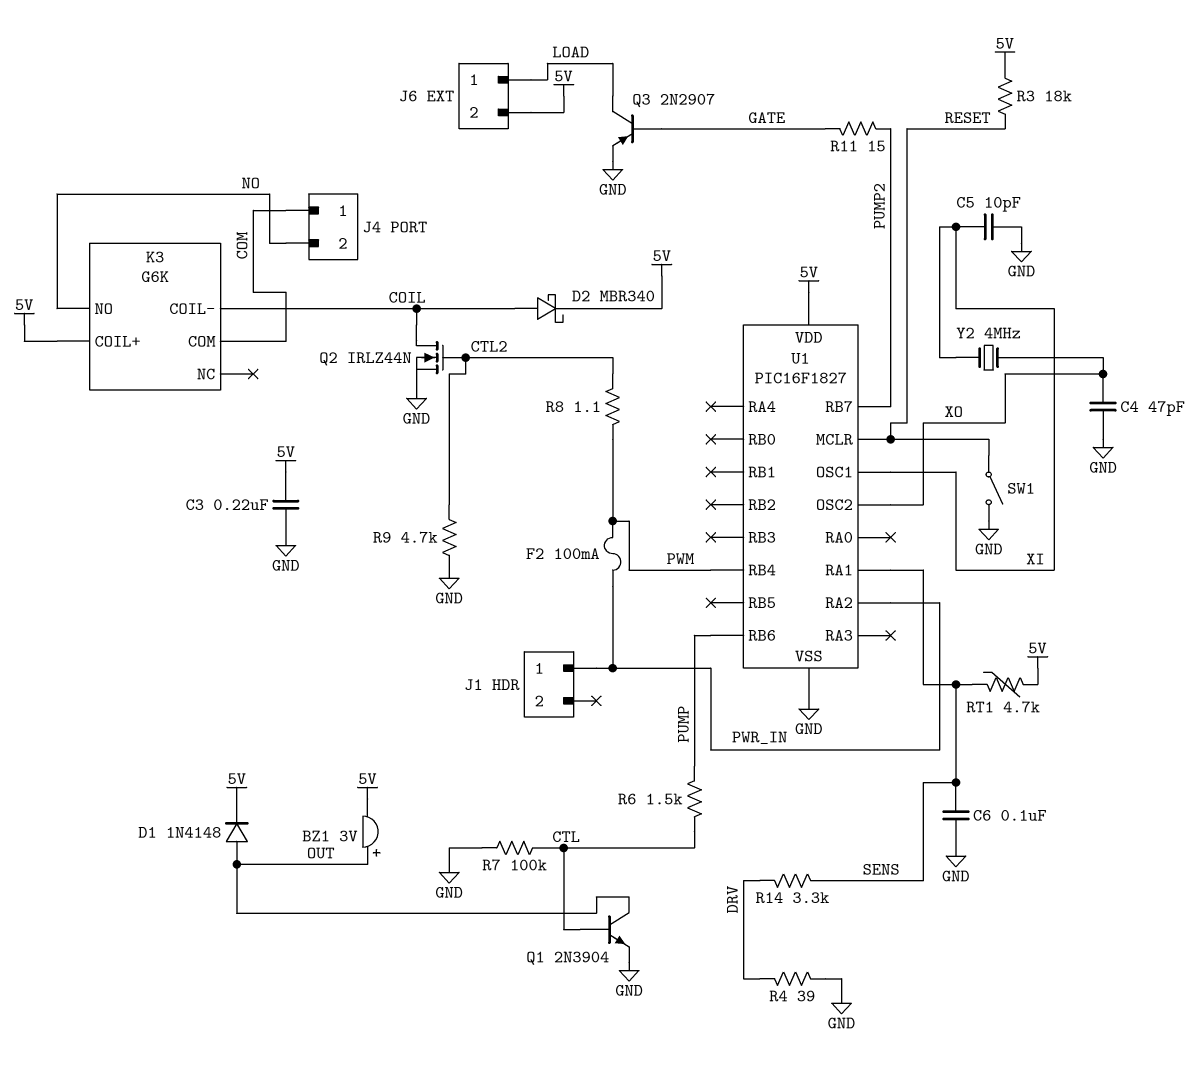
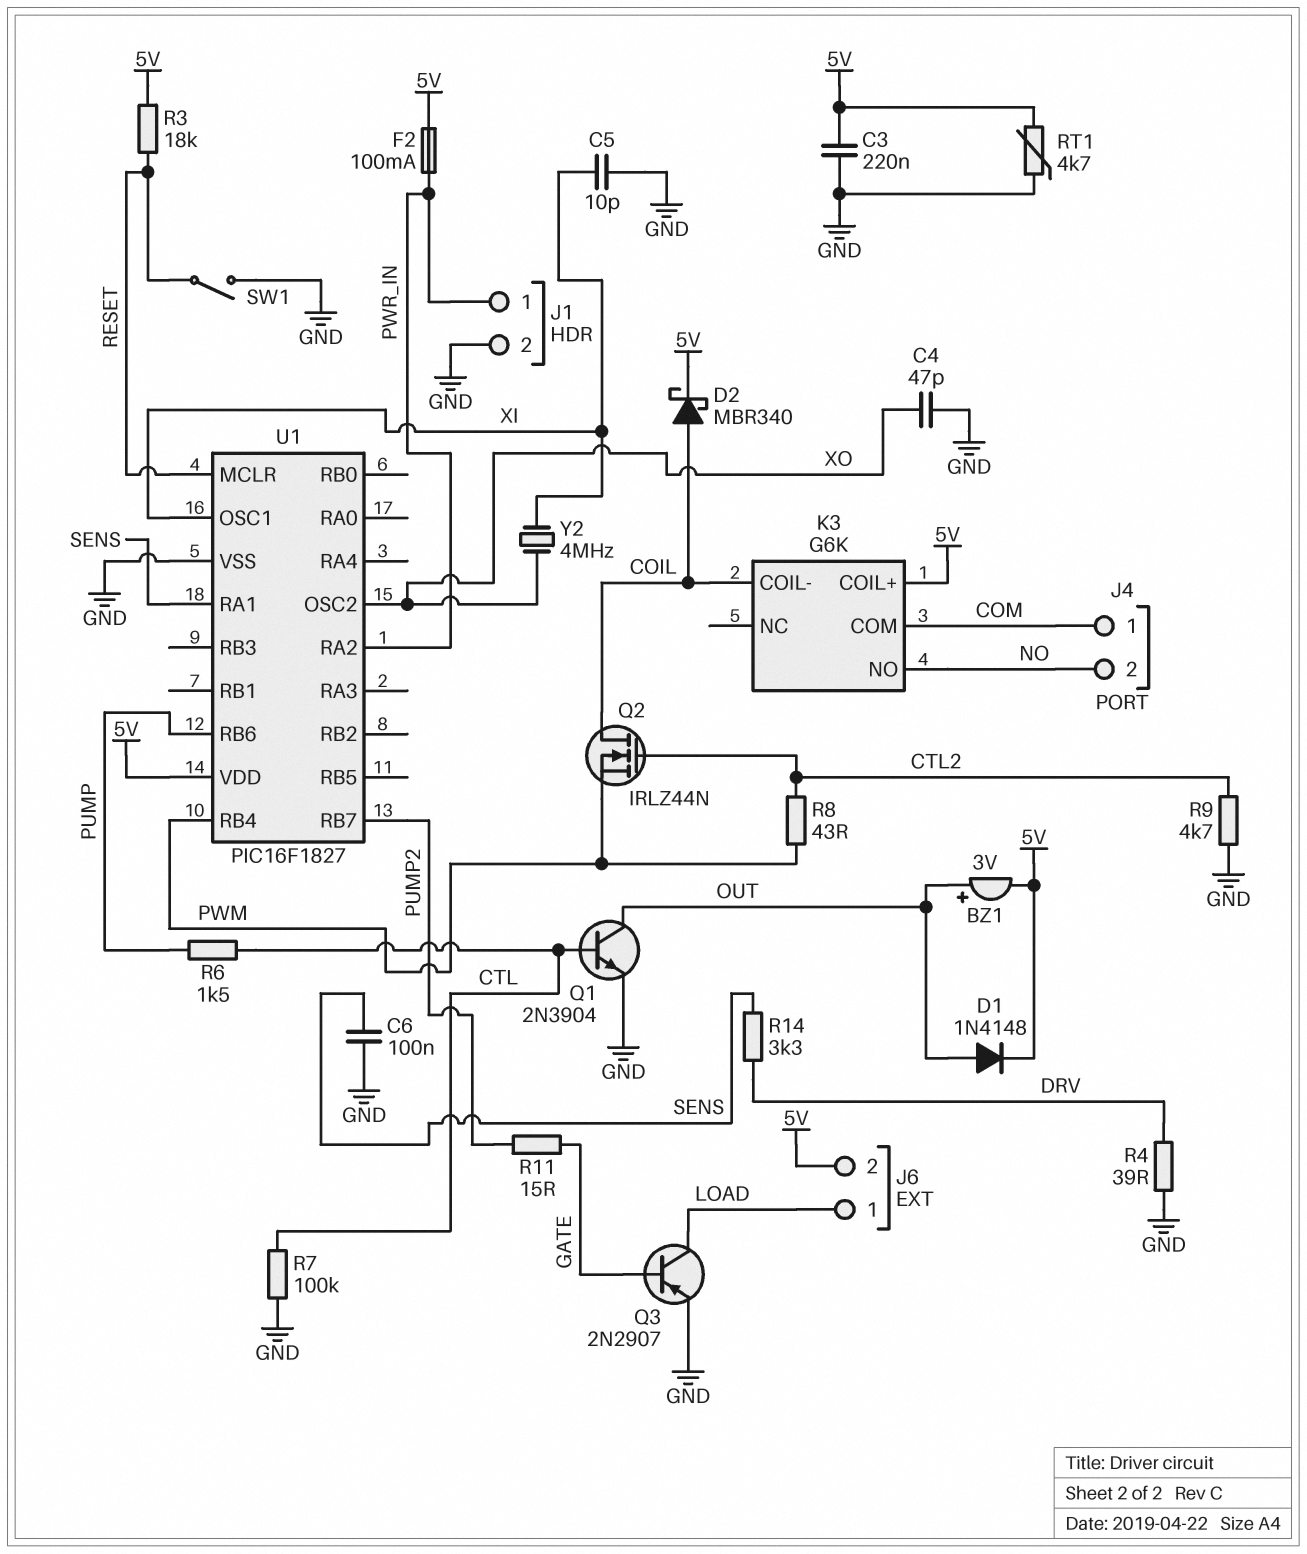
F2: 100mA (PWM, PWR_IN) -> 100mA (5V, PWR_IN)
J1 pin 2: none -> GND
Q2: NMOS IRLZ44N (G CTL2, D COIL, S GND) -> NMOS IRLZ44N (G CTL2, D COIL, S PWM)
R8: 1.1 (CTL2, PWM) -> 43 (CTL2, PWM)
RT1: 4.7k (5V, SENS) -> 4.7k (5V, GND)

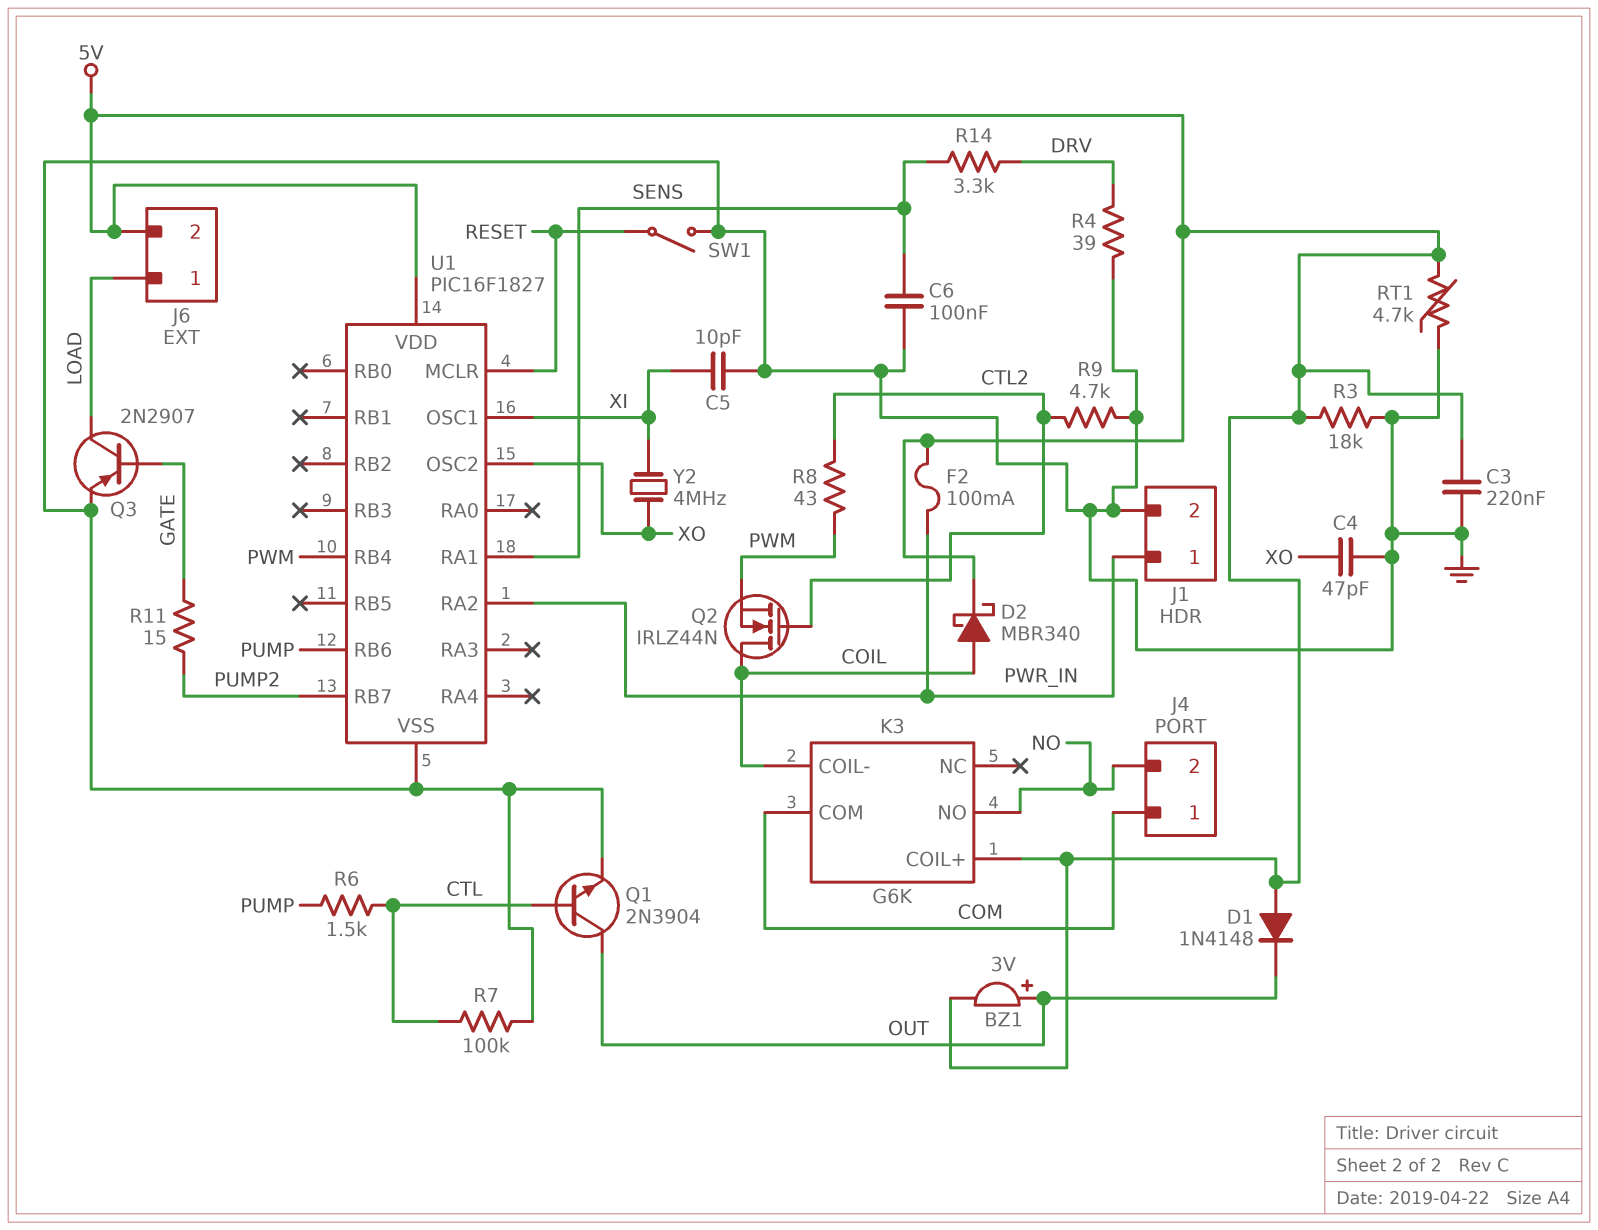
D1: diode 1N4148 (A OUT, K 5V) -> diode 1N4148 (A 5V, K OUT)
R3: 18k (5V, RESET) -> 18k (5V, GND)

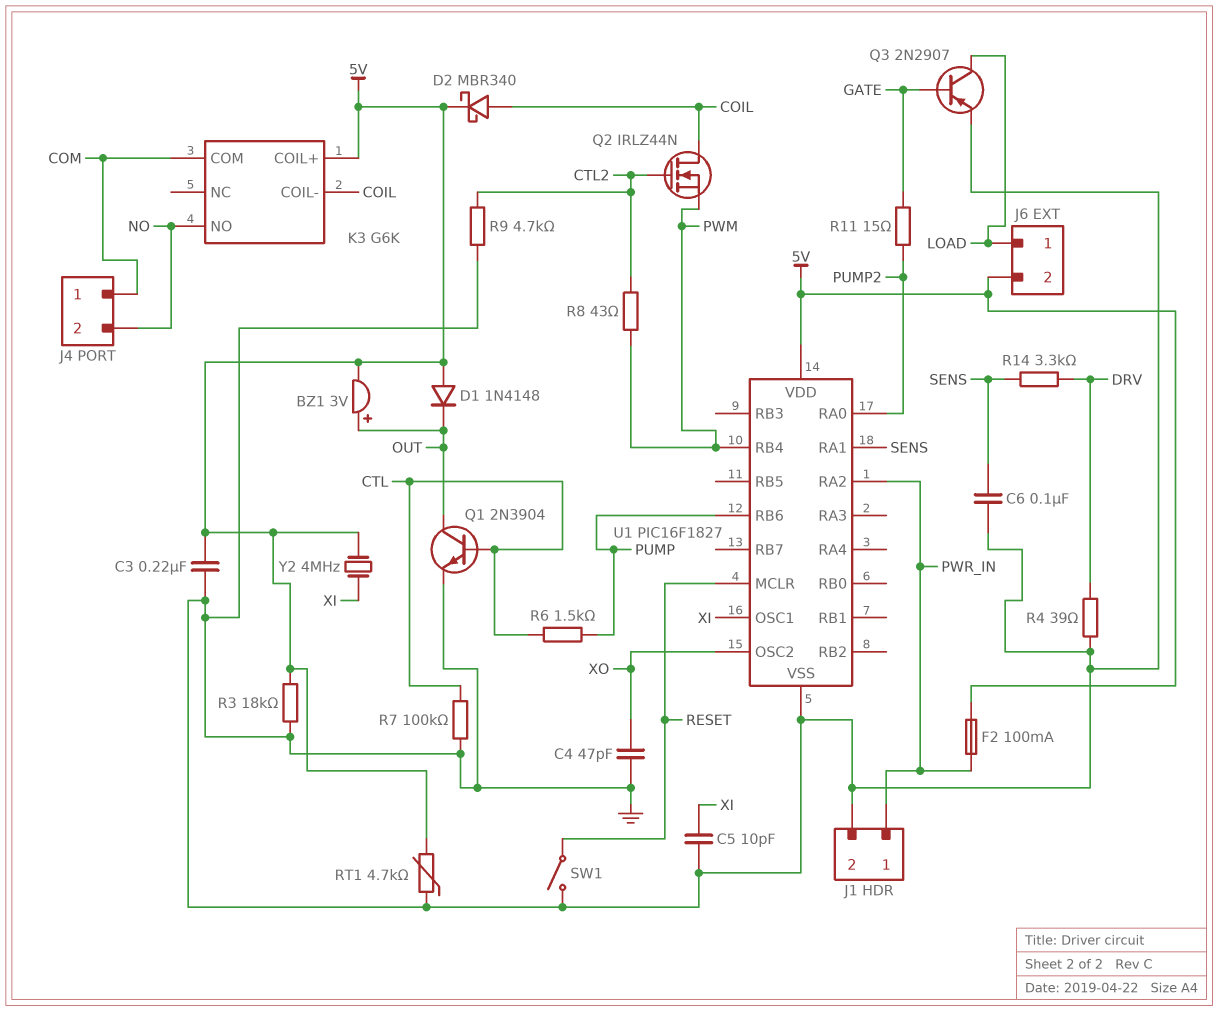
U1 pin RA0: none -> PUMP2
U1 pin RB7: PUMP2 -> none
Y2: 4MHz (XI, XO) -> 4MHz (5V, XI)

